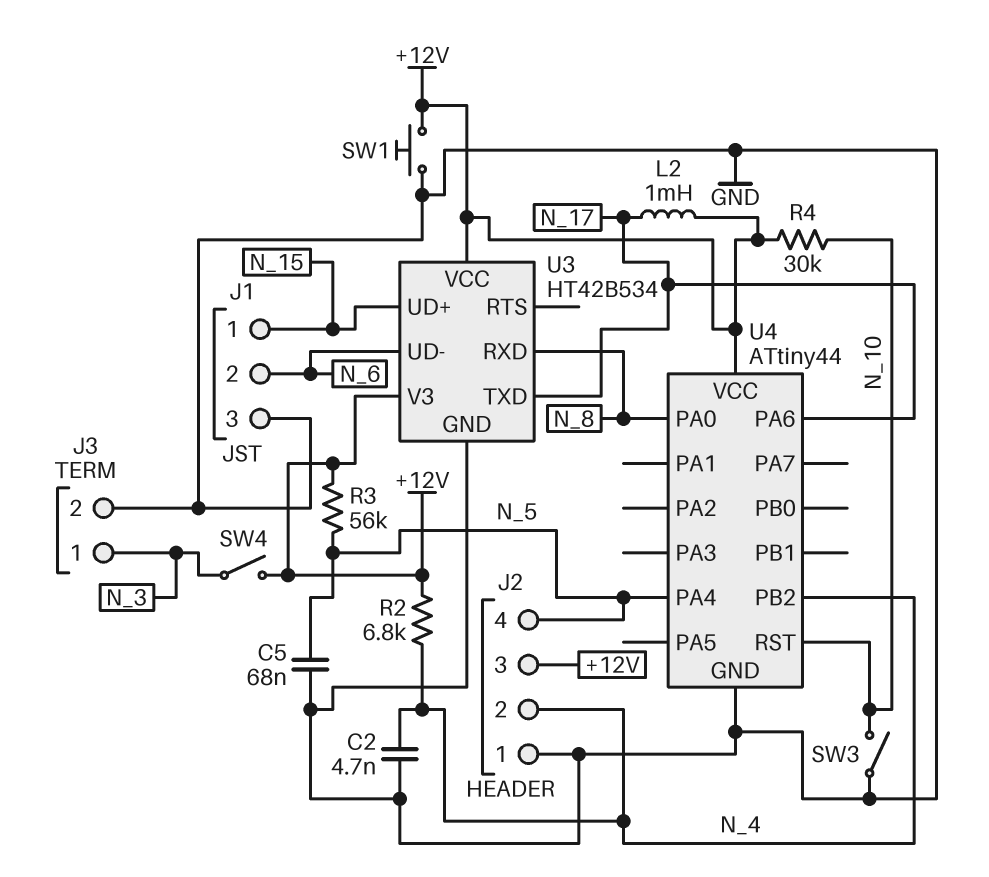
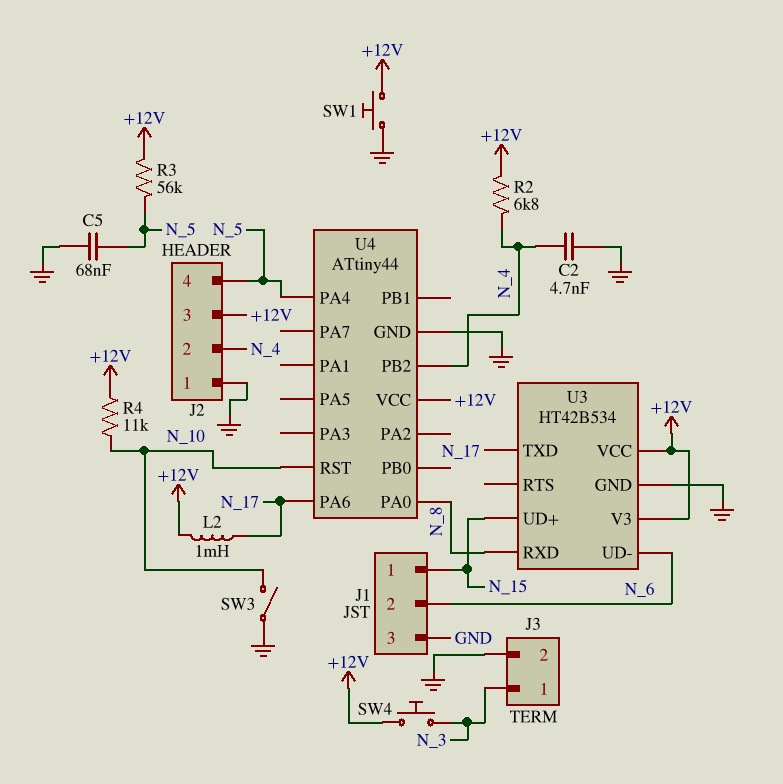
R4: 30k (+12V, N_10) -> 11k (+12V, N_10)
SW4: switch (+12V, N_3) -> button (+12V, N_3)

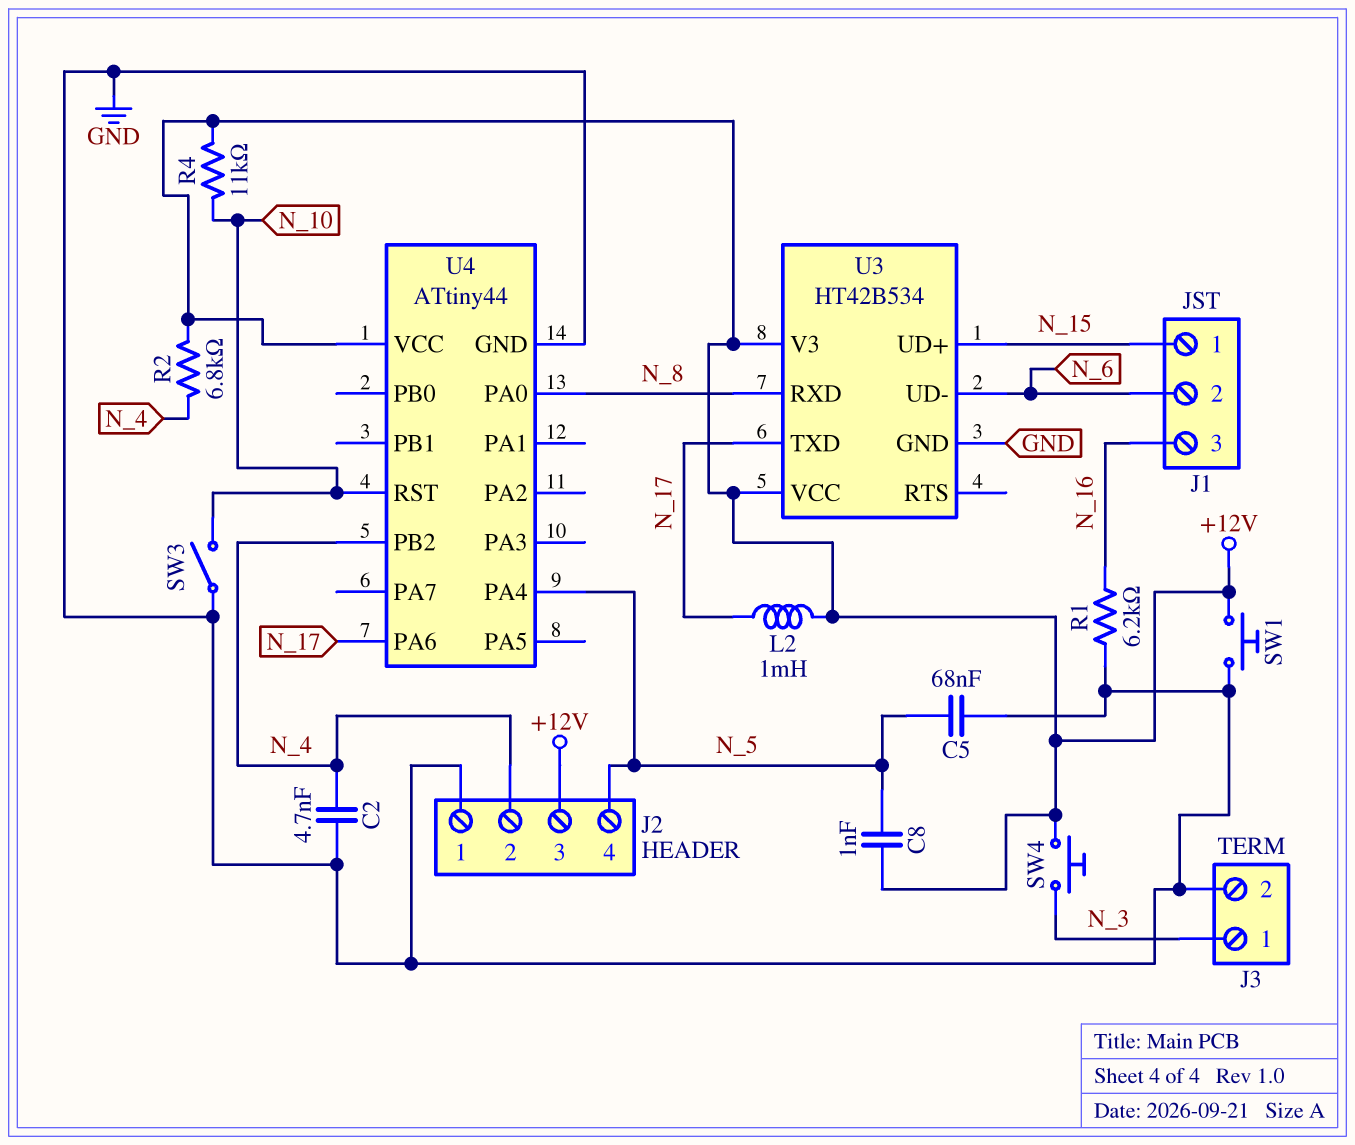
C8: none -> 1nF (+12V, N_5)
J1 pin 3: GND -> N_16
R1: none -> 6.2k (GND, N_16)
R3: 56k (+12V, N_5) -> none

